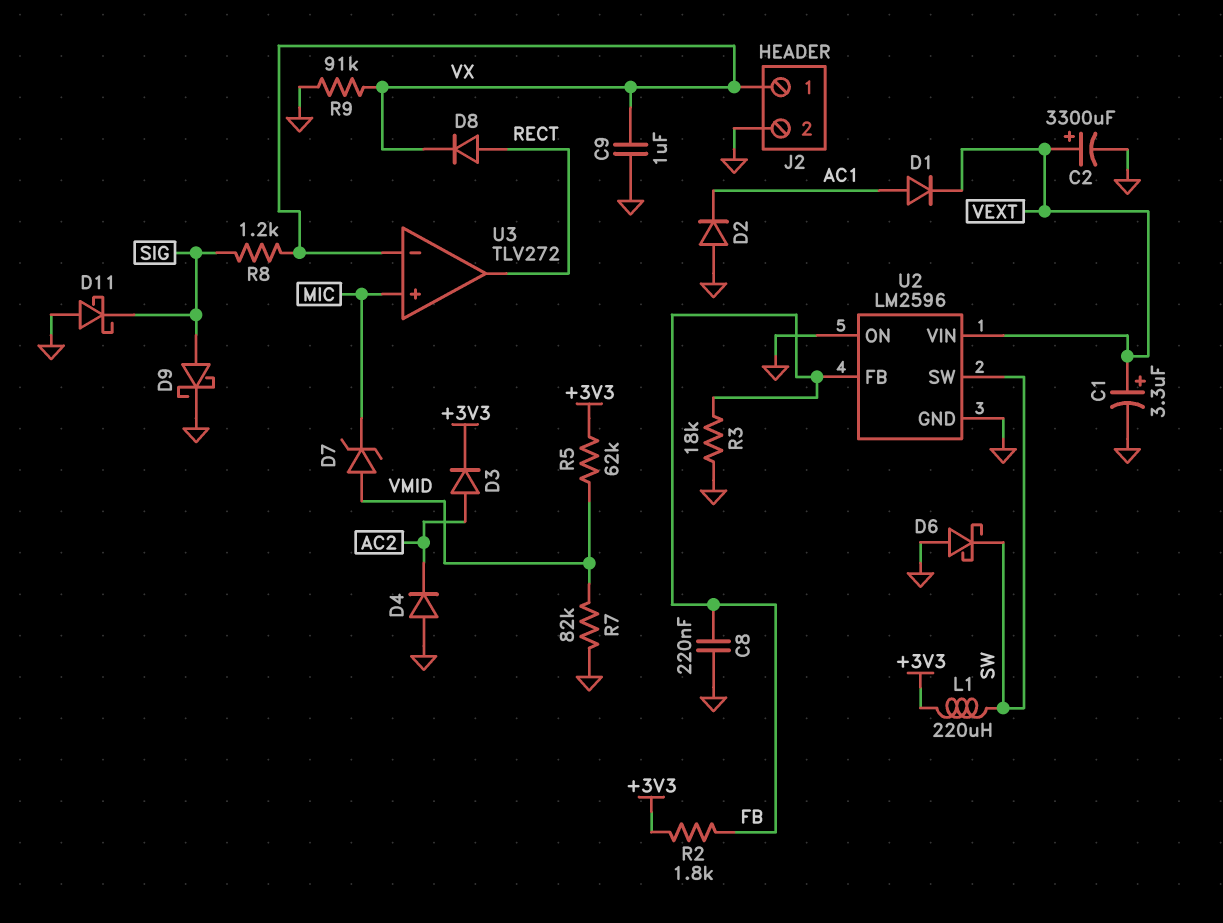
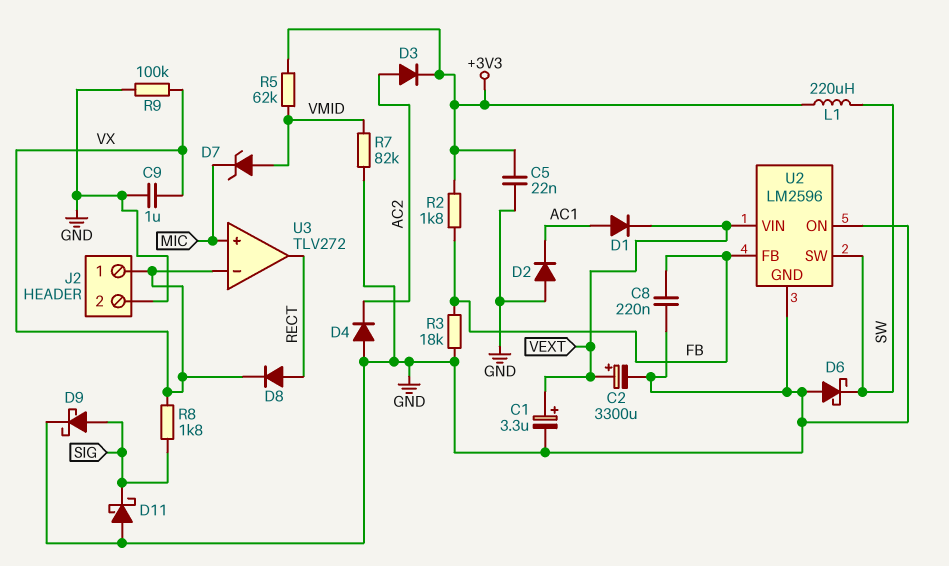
C5: none -> 22nF (+3V3, GND)
R8: 1.2k (SIG, VX) -> 1.8k (SIG, VX)
R9: 91k (GND, VX) -> 100k (GND, VX)

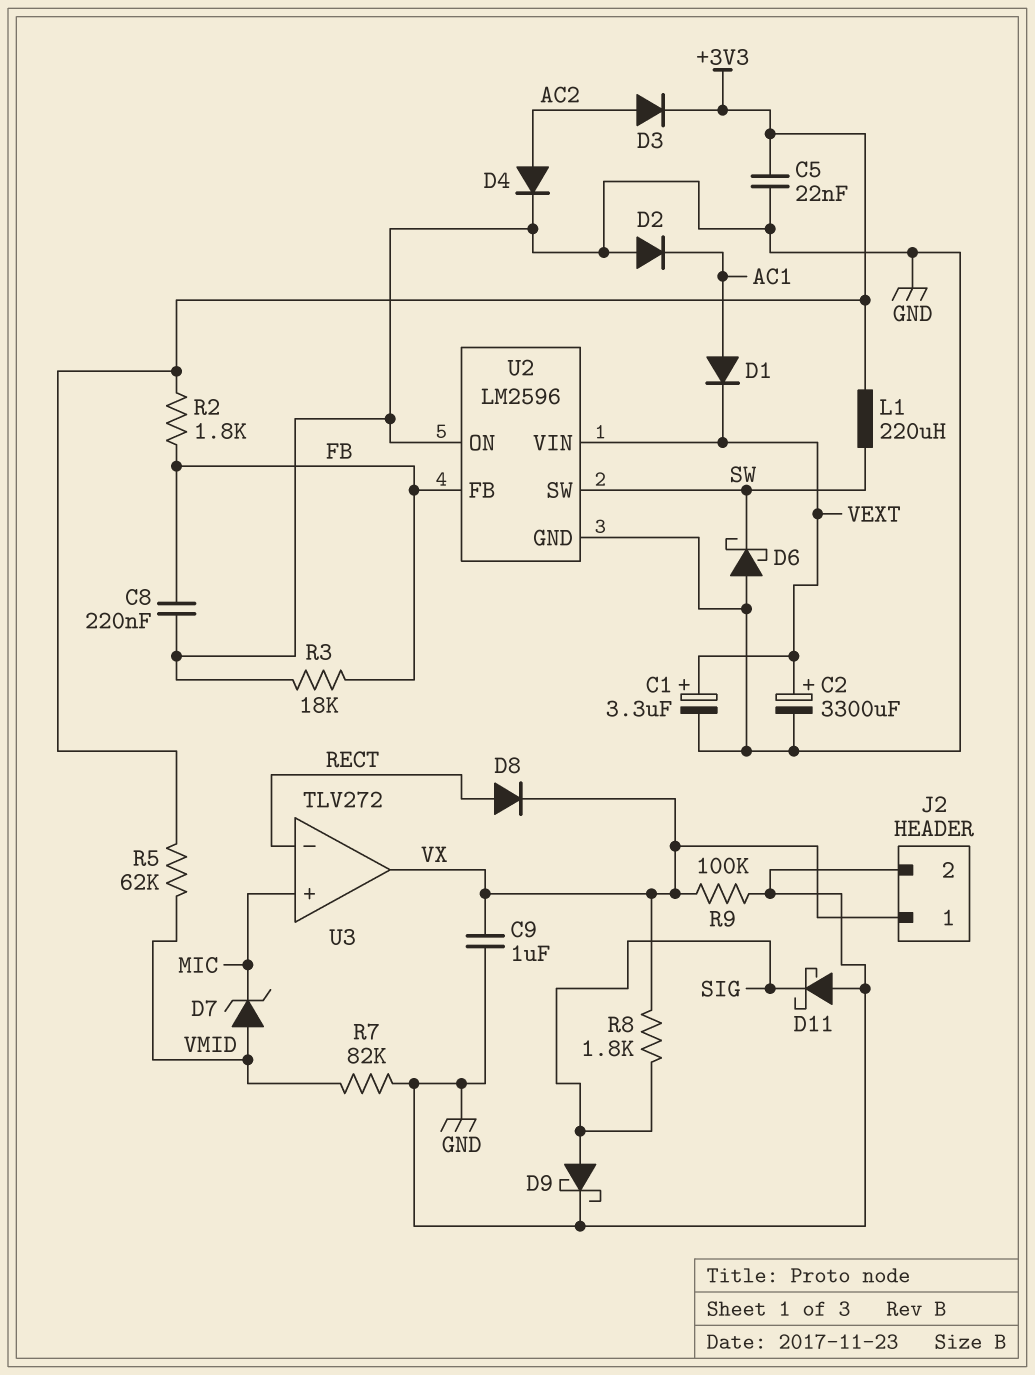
D4: diode (A GND, K AC2) -> diode (A AC2, K GND)
U3 pin in-: VX -> RECT
U3 pin out: RECT -> VX

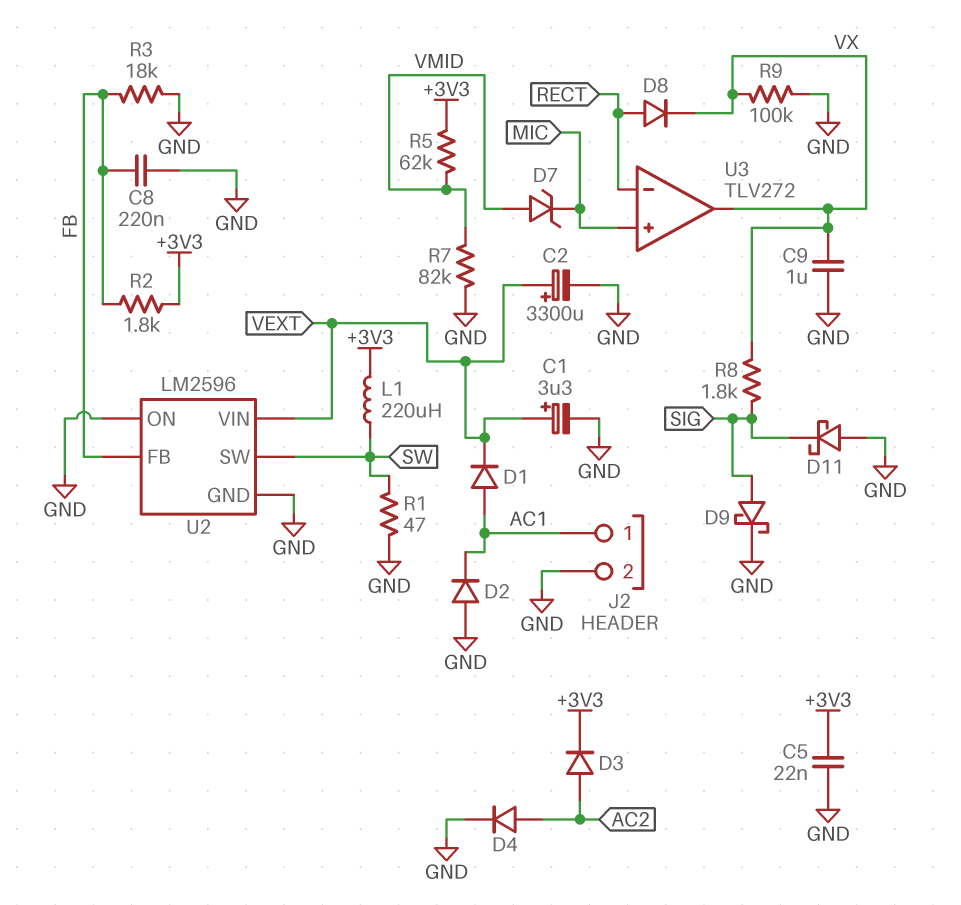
D6: schottky (A GND, K SW) -> none
J2 pin 1: VX -> AC1
R1: none -> 47 (GND, SW)

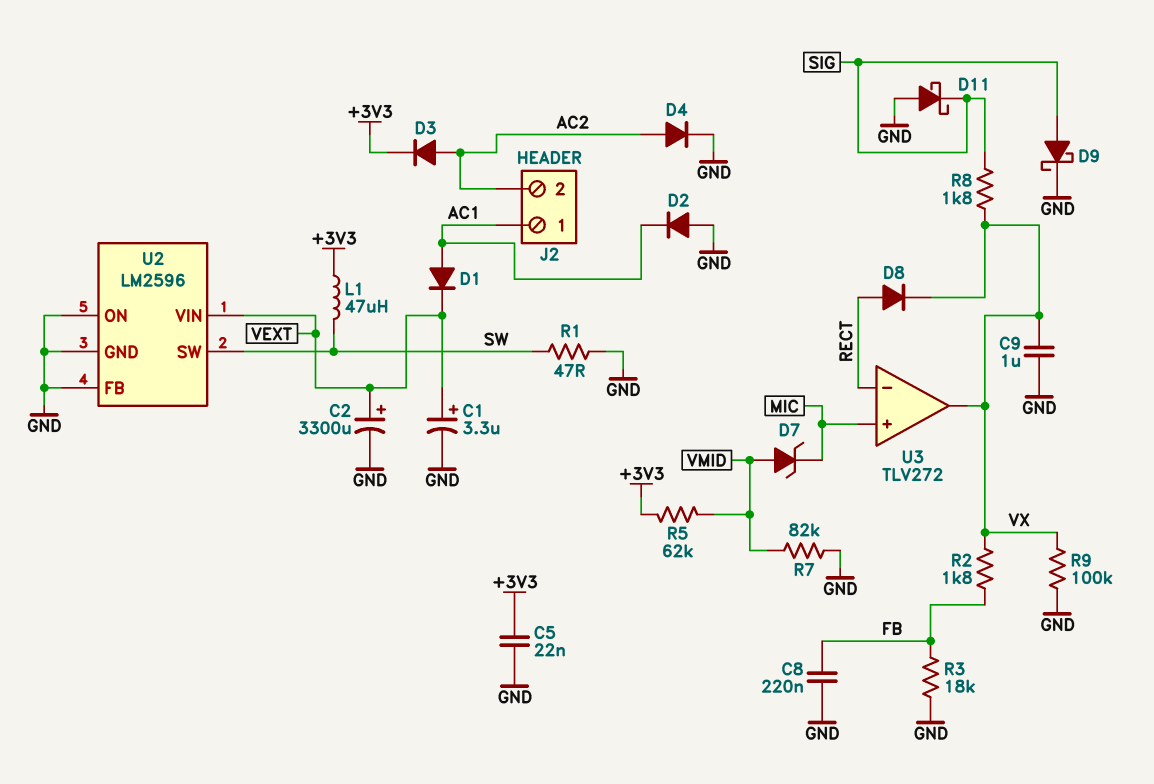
J2 pin 2: GND -> AC2
L1: 220uH (+3V3, SW) -> 47uH (+3V3, SW)
R2: 1.8k (+3V3, FB) -> 1.8k (FB, VX)
U2 pin FB: FB -> GND

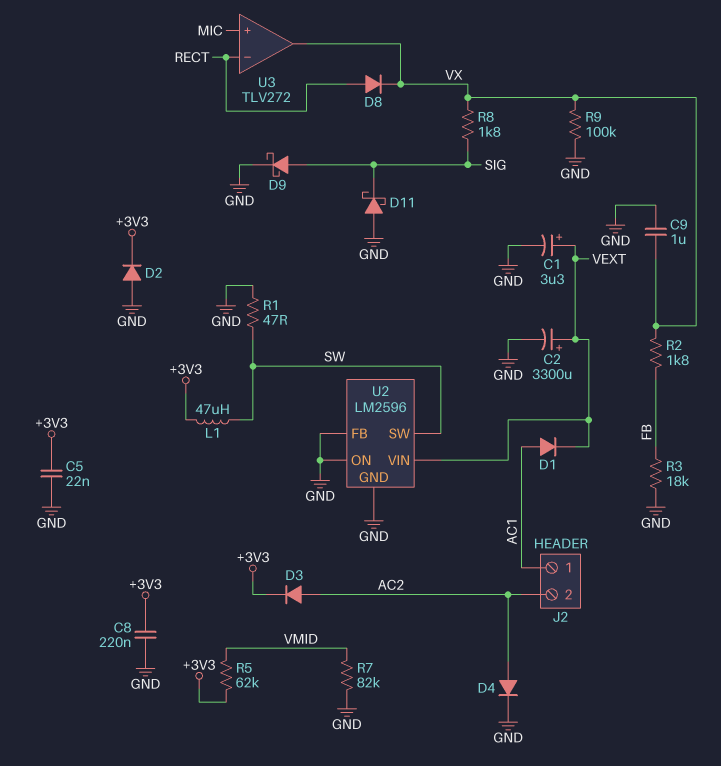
C8: 220nF (FB, GND) -> 220nF (+3V3, GND)
D2: diode (A GND, K AC1) -> diode (A GND, K +3V3)
D7: zener (A VMID, K MIC) -> none

